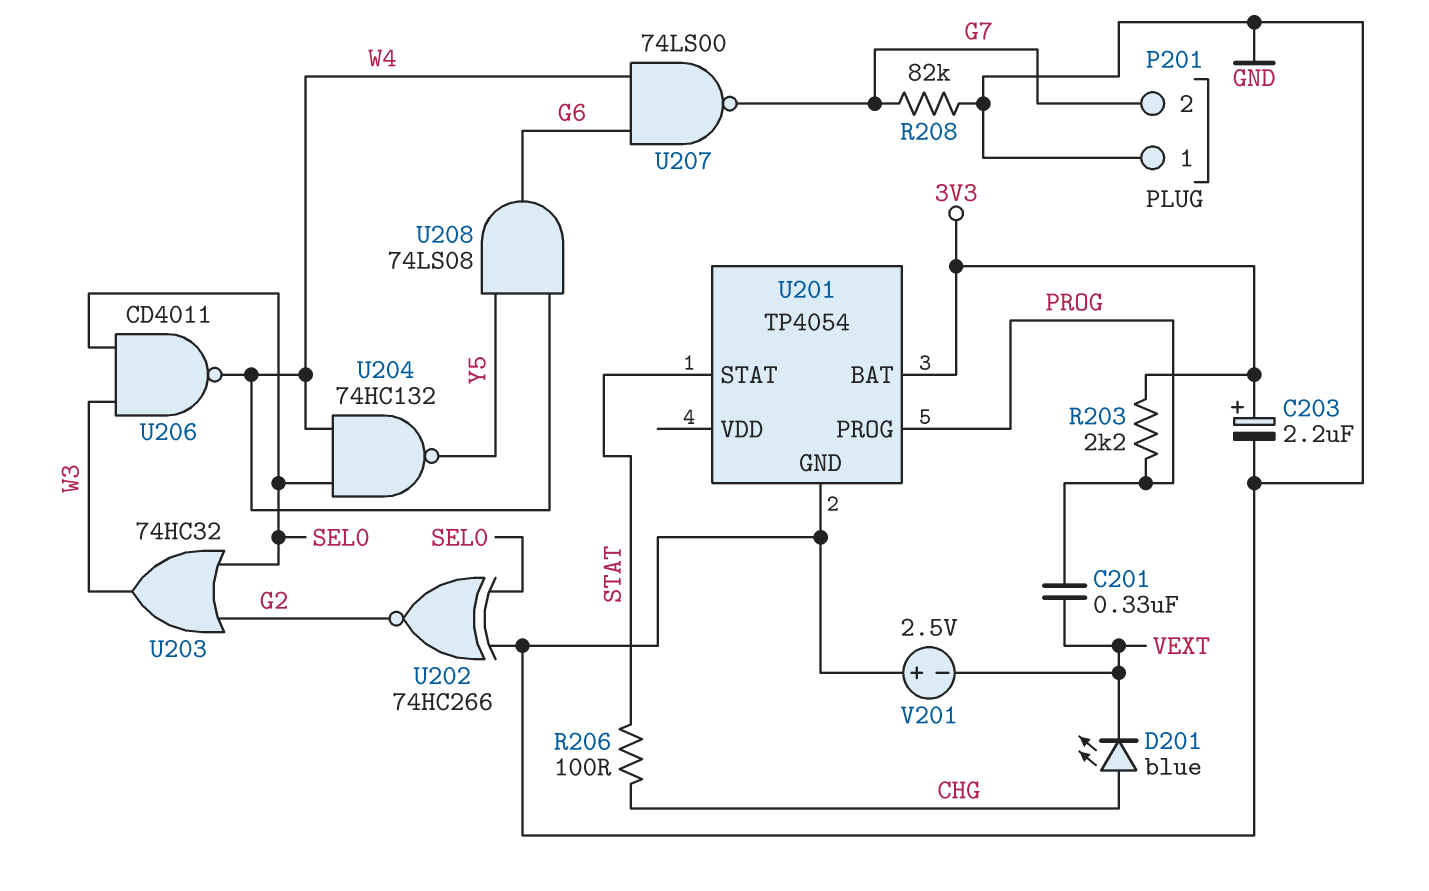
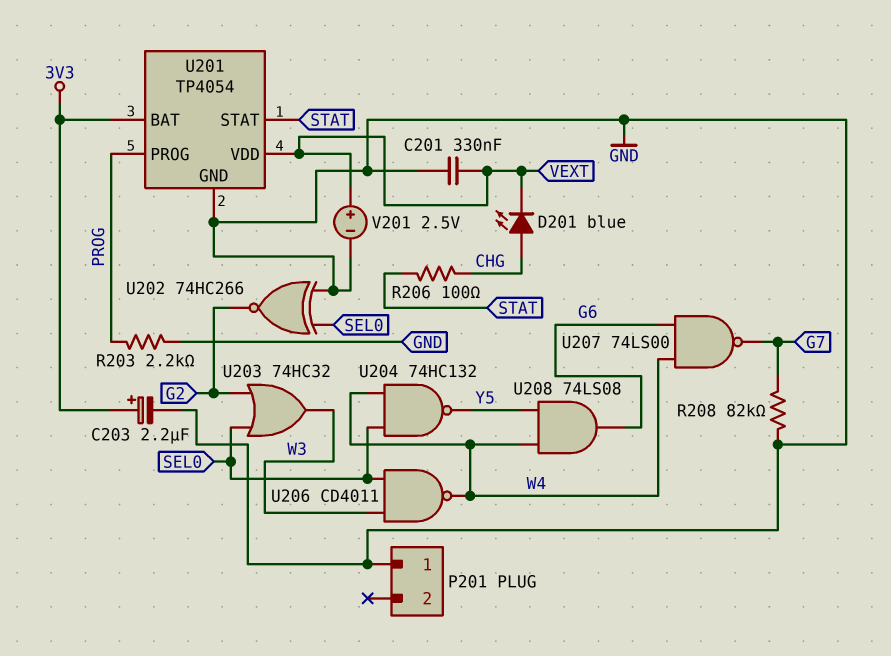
C201: 330nF (PROG, VEXT) -> 330nF (GND, VEXT)
P201 pin 2: G7 -> none
R203: 2.2k (3V3, PROG) -> 2.2k (GND, PROG)
U201 pin VDD: none -> VEXT
V201: 2.5V (plus GND, minus VEXT) -> 2.5V (plus VEXT, minus GND)

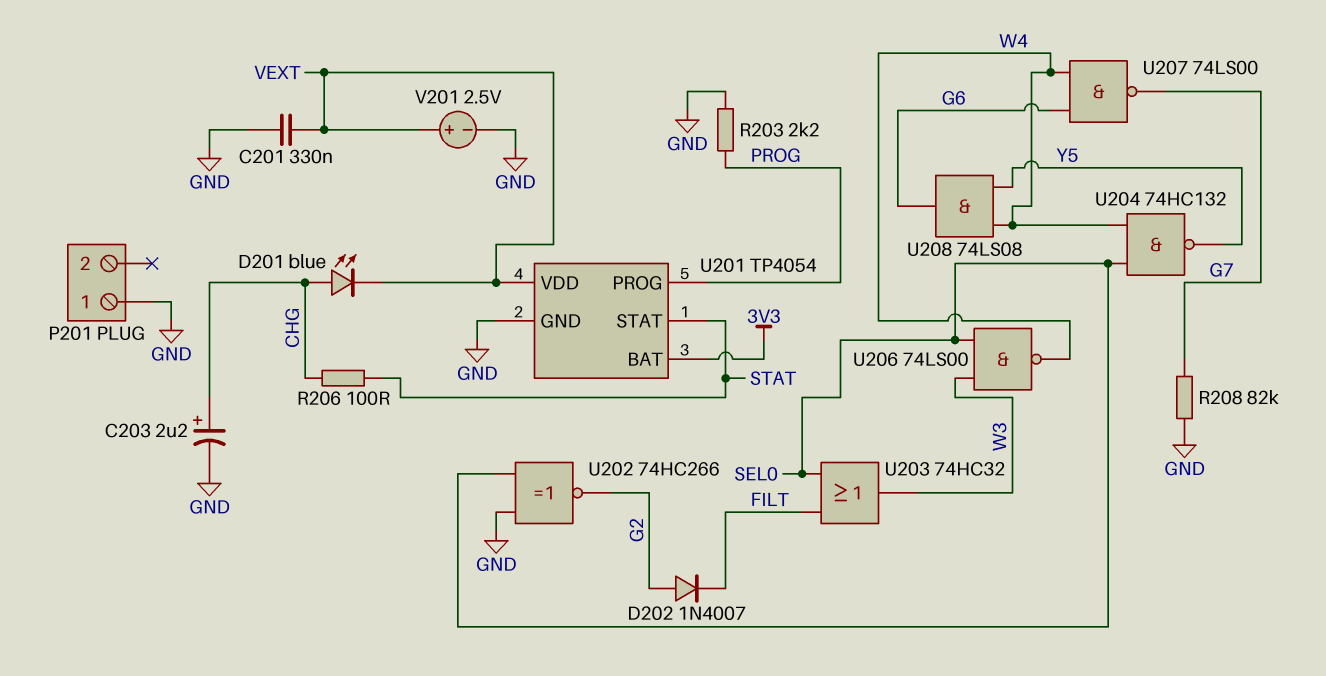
C203: 2.2uF (plus 3V3, minus GND) -> 2.2uF (plus CHG, minus GND)
D202: none -> diode 1N4007 (A G2, K FILT)
U203: OR 74HC32 (in G2, in SEL0, out W3) -> OR 74HC32 (in FILT, in SEL0, out W3)
U206: NAND CD4011 (in SEL0, in W3, out W4) -> NAND 74LS00 (in SEL0, in W3, out W4)

